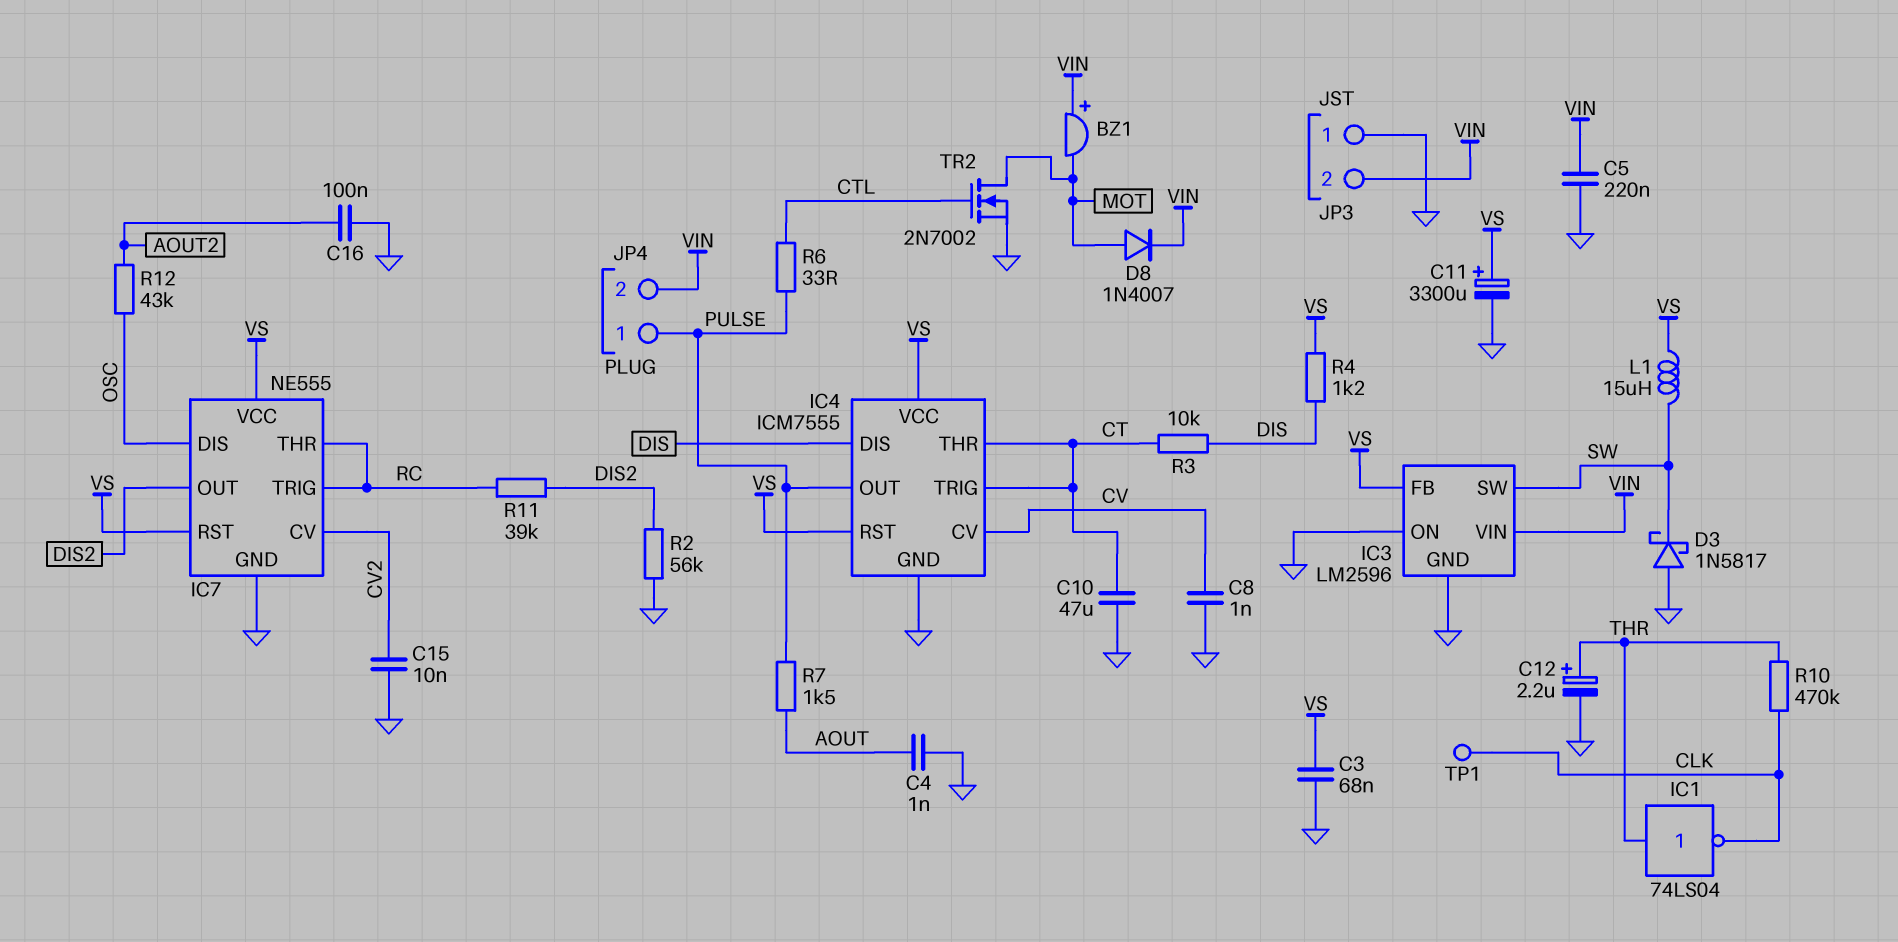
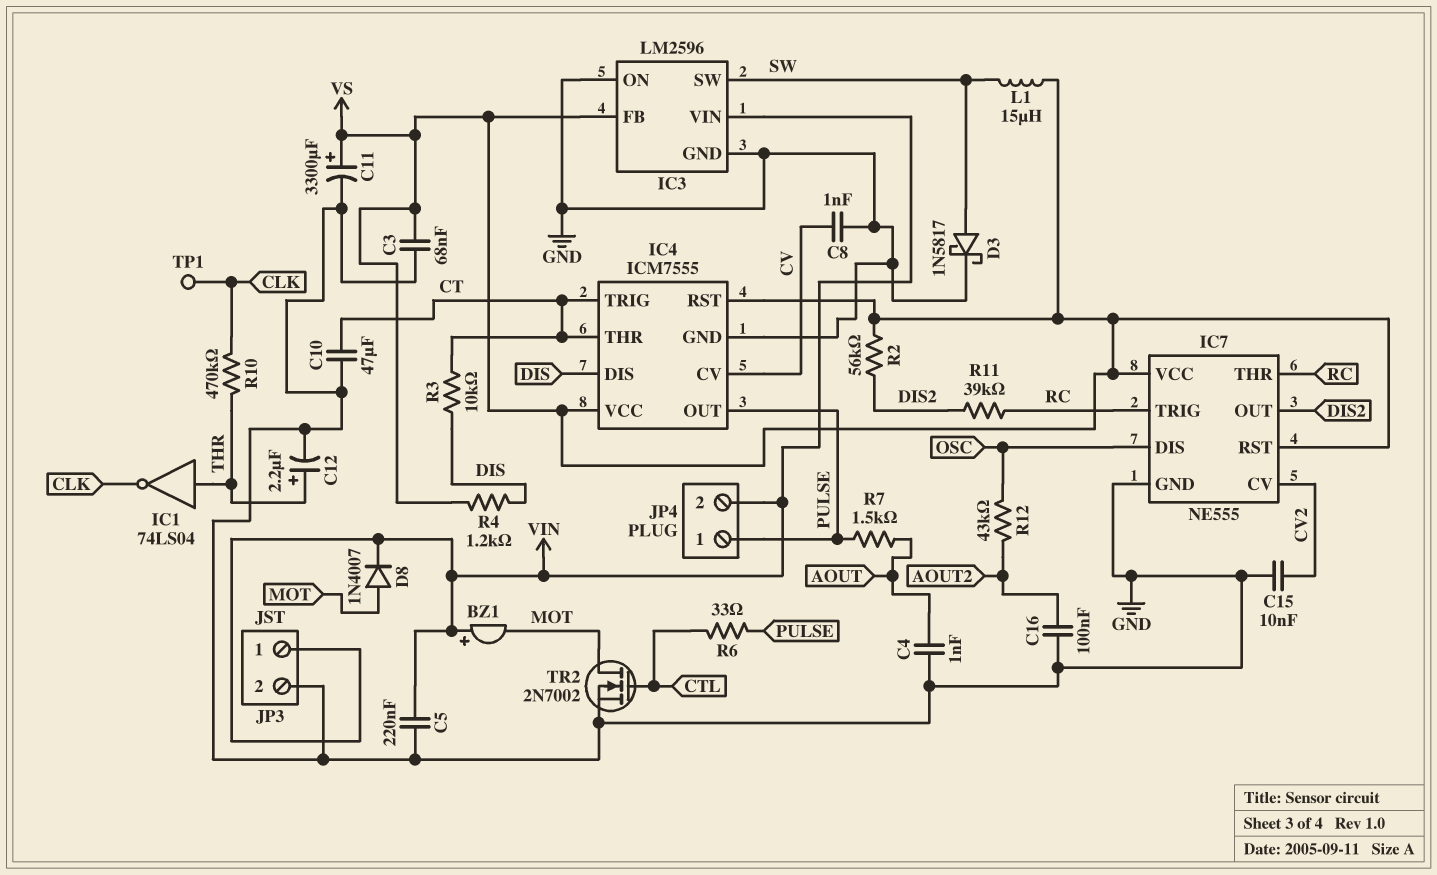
D3: schottky 1N5817 (A GND, K SW) -> schottky 1N5817 (A SW, K GND)
JP3 pin 1: GND -> VIN
JP3 pin 2: VIN -> GND
R2: 56k (DIS2, GND) -> 56k (DIS2, VS)

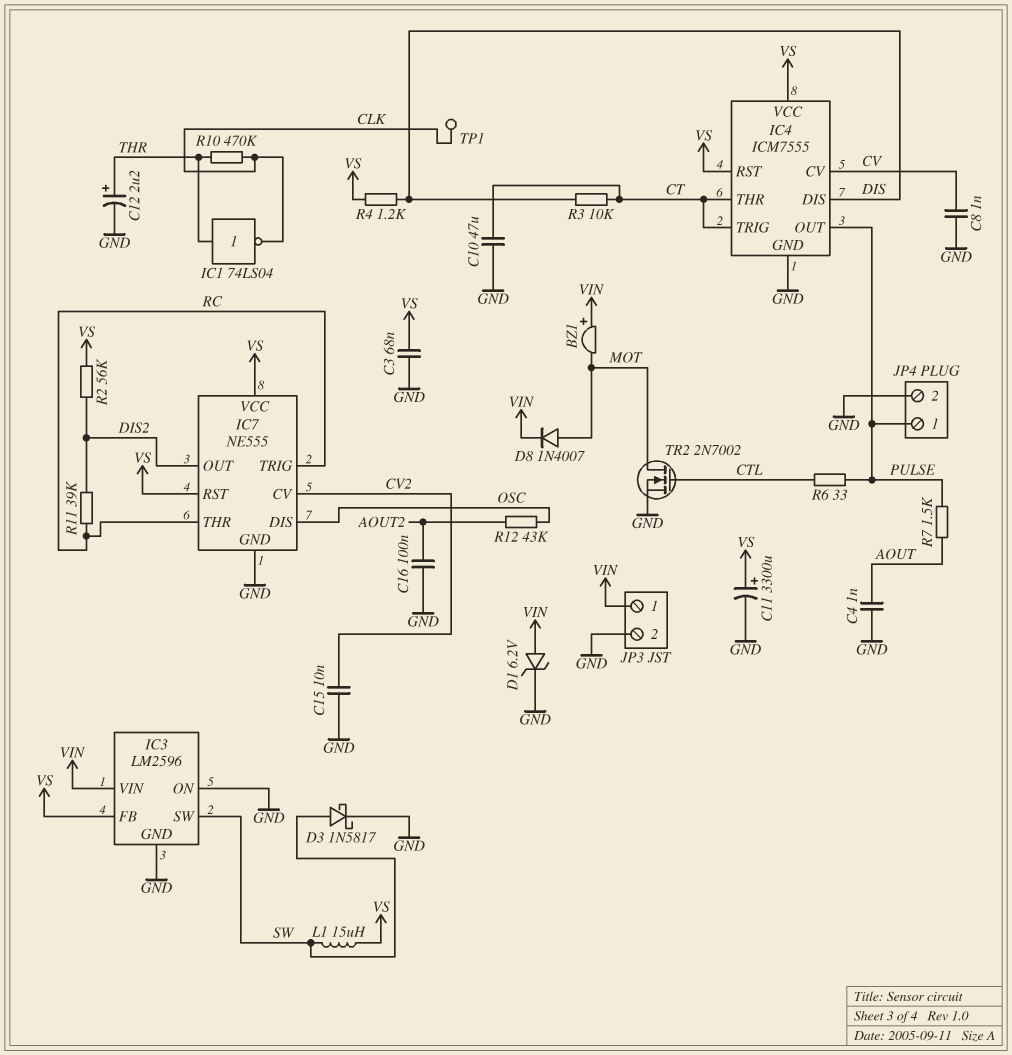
C5: 220nF (GND, VIN) -> none
D1: none -> zener 6.2V (A VIN, K GND)
JP4 pin 2: VIN -> GND

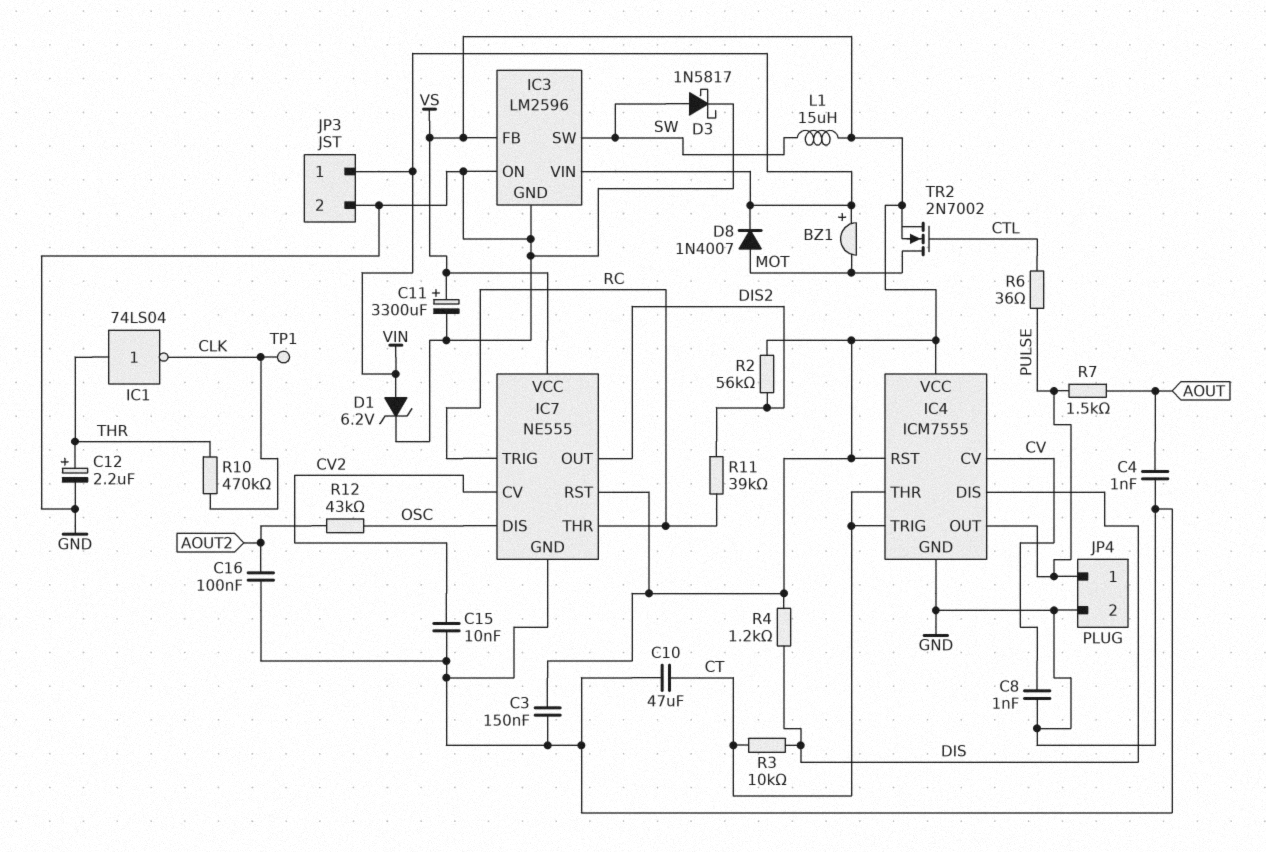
C3: 68nF (GND, VS) -> 150nF (GND, VS)
R6: 33 (CTL, PULSE) -> 36 (CTL, PULSE)
TR2: NMOS 2N7002 (G CTL, D MOT, S GND) -> NMOS 2N7002 (G CTL, D MOT, S VS)

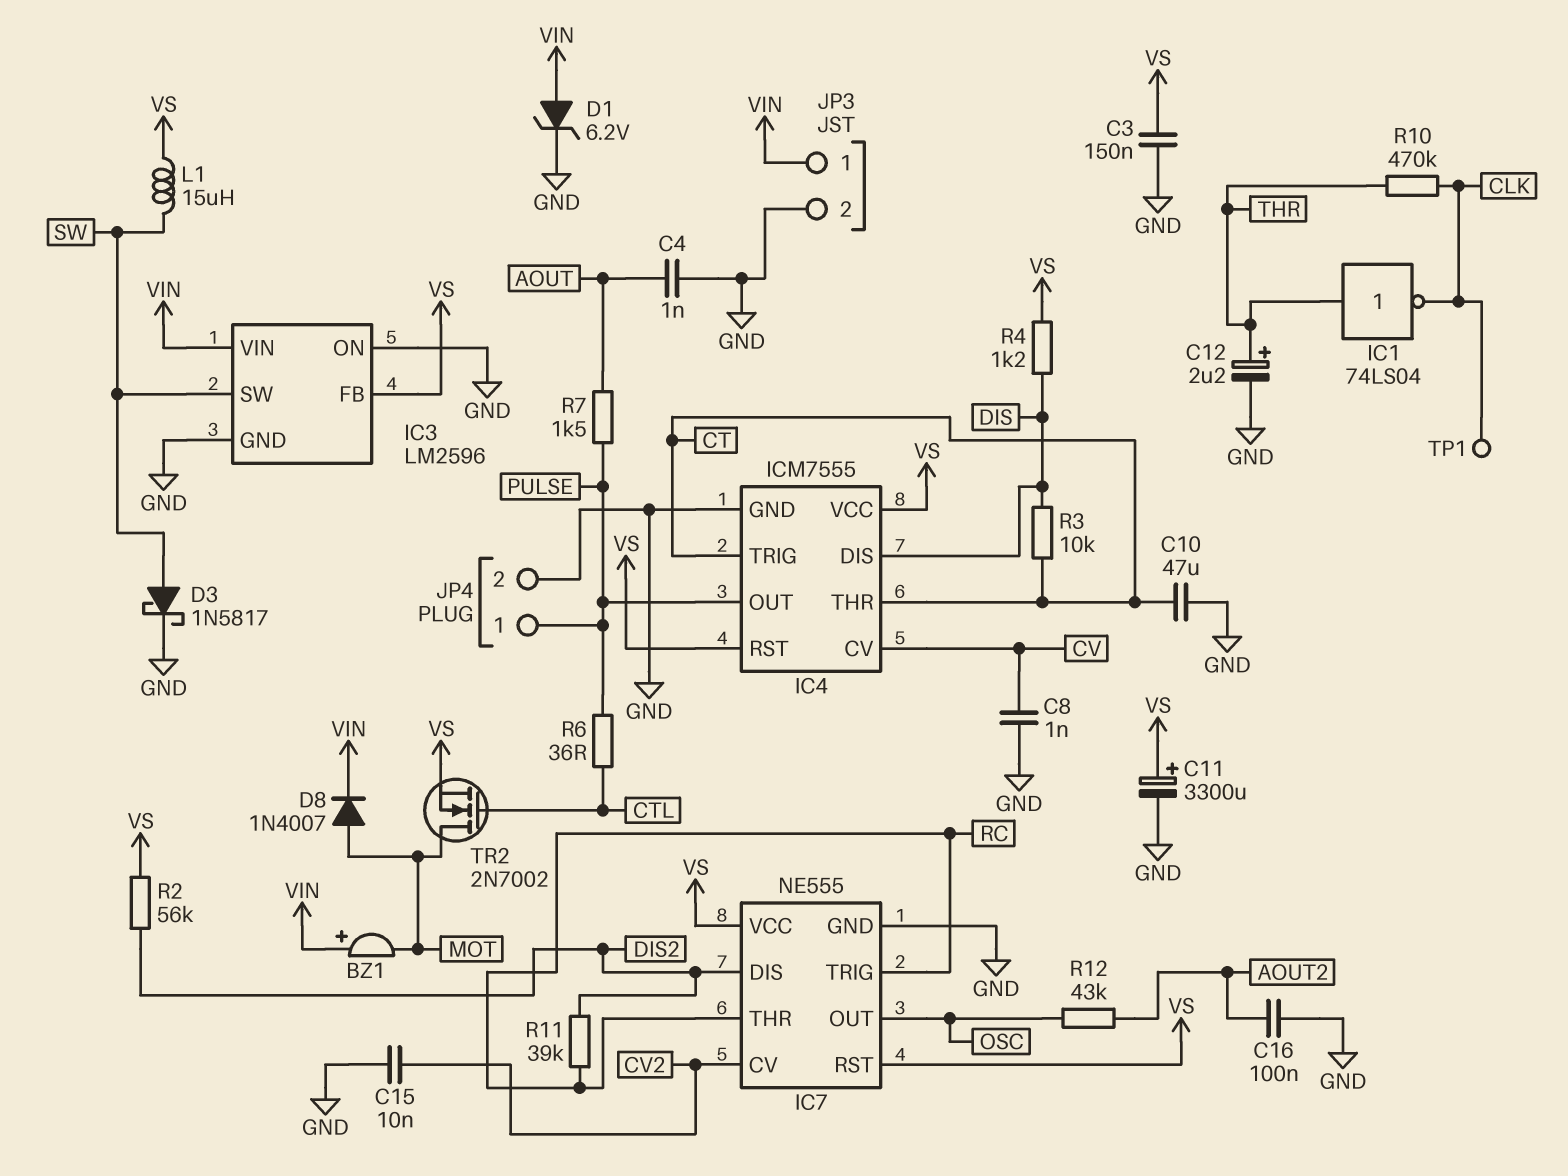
IC7 pin DIS: OSC -> DIS2
IC7 pin OUT: DIS2 -> OSC

